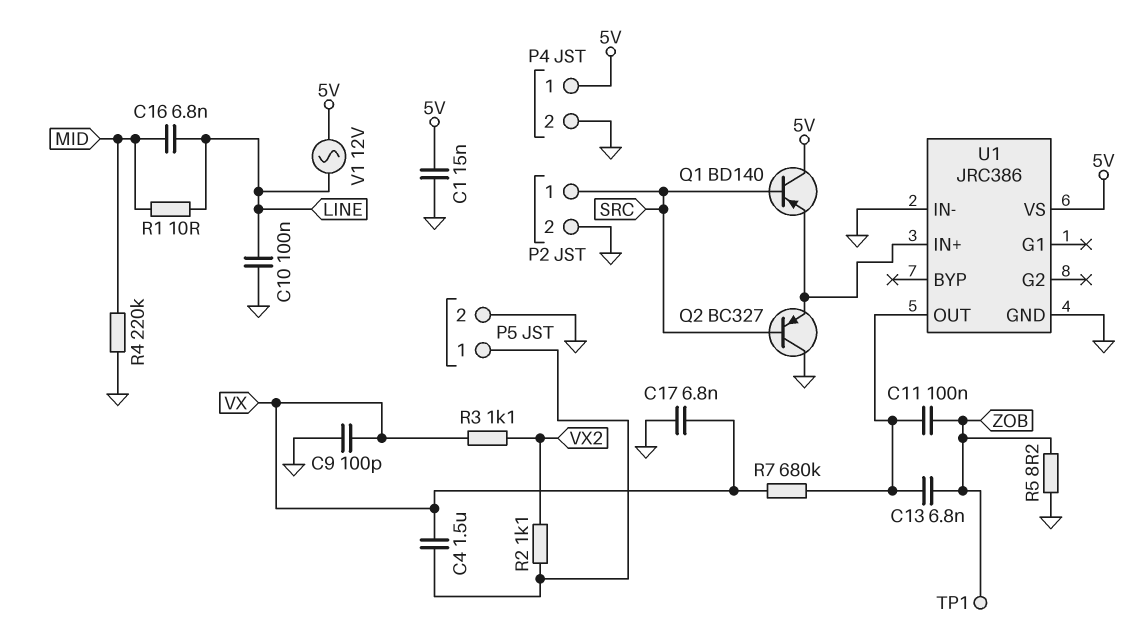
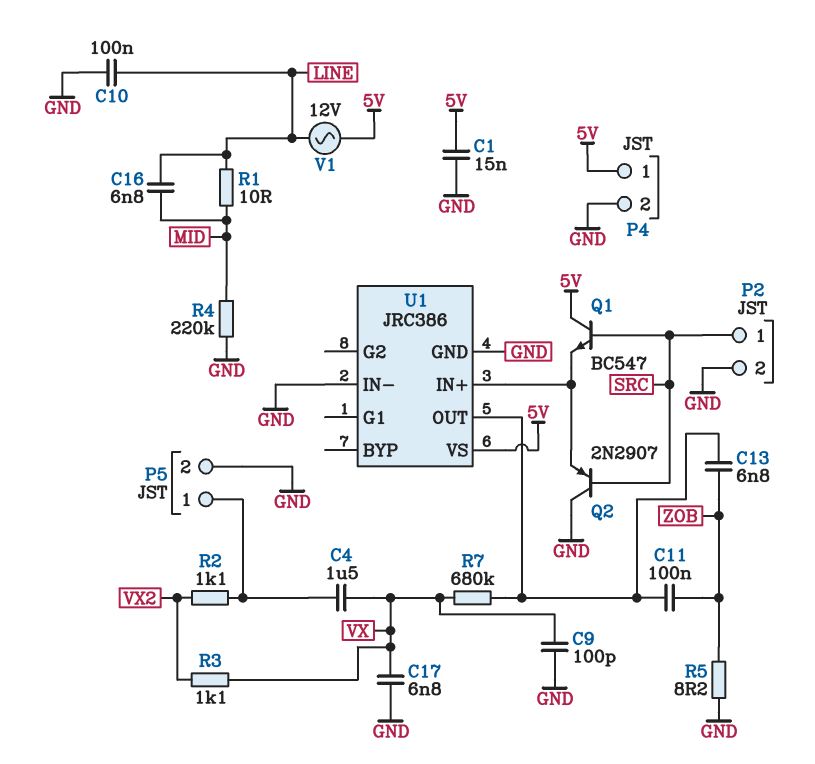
Q1: PNP BD140 (B SRC, C 5V, E U1/IN+) -> NPN BC547 (B SRC, C 5V, E U1/IN+)
Q2: PNP BC327 (B SRC, C GND, E U1/IN+) -> PNP 2N2907 (B SRC, C GND, E U1/IN+)
TP1: test point (ZOB) -> none

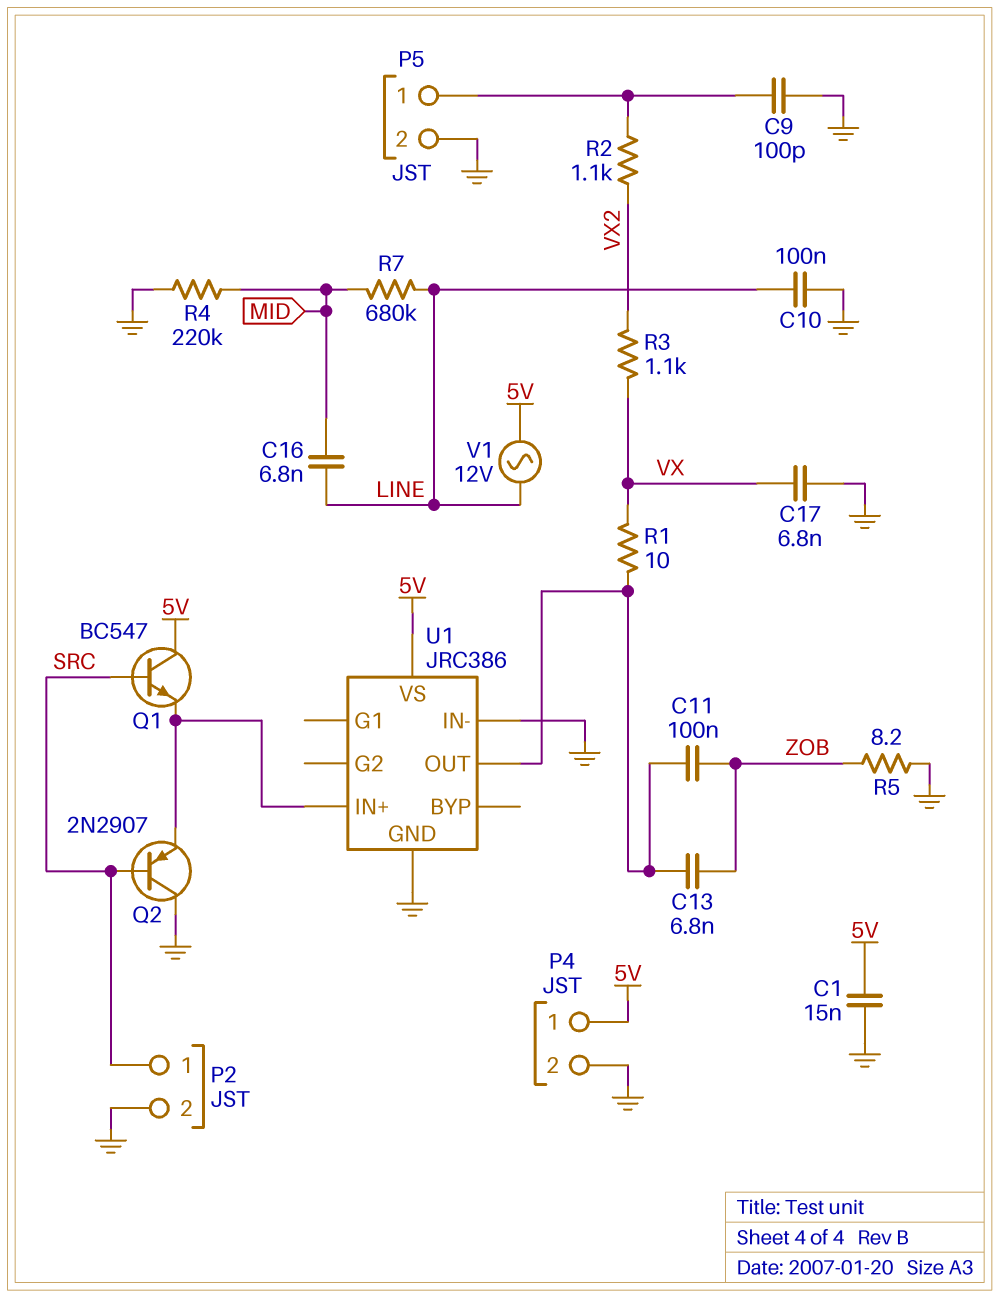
C4: 1.5uF (P5/1, VX) -> none
C9: 100pF (GND, VX) -> 100pF (GND, P5/1)
R1: 10 (LINE, MID) -> 10 (U1/OUT, VX)
R7: 680k (U1/OUT, VX) -> 680k (LINE, MID)

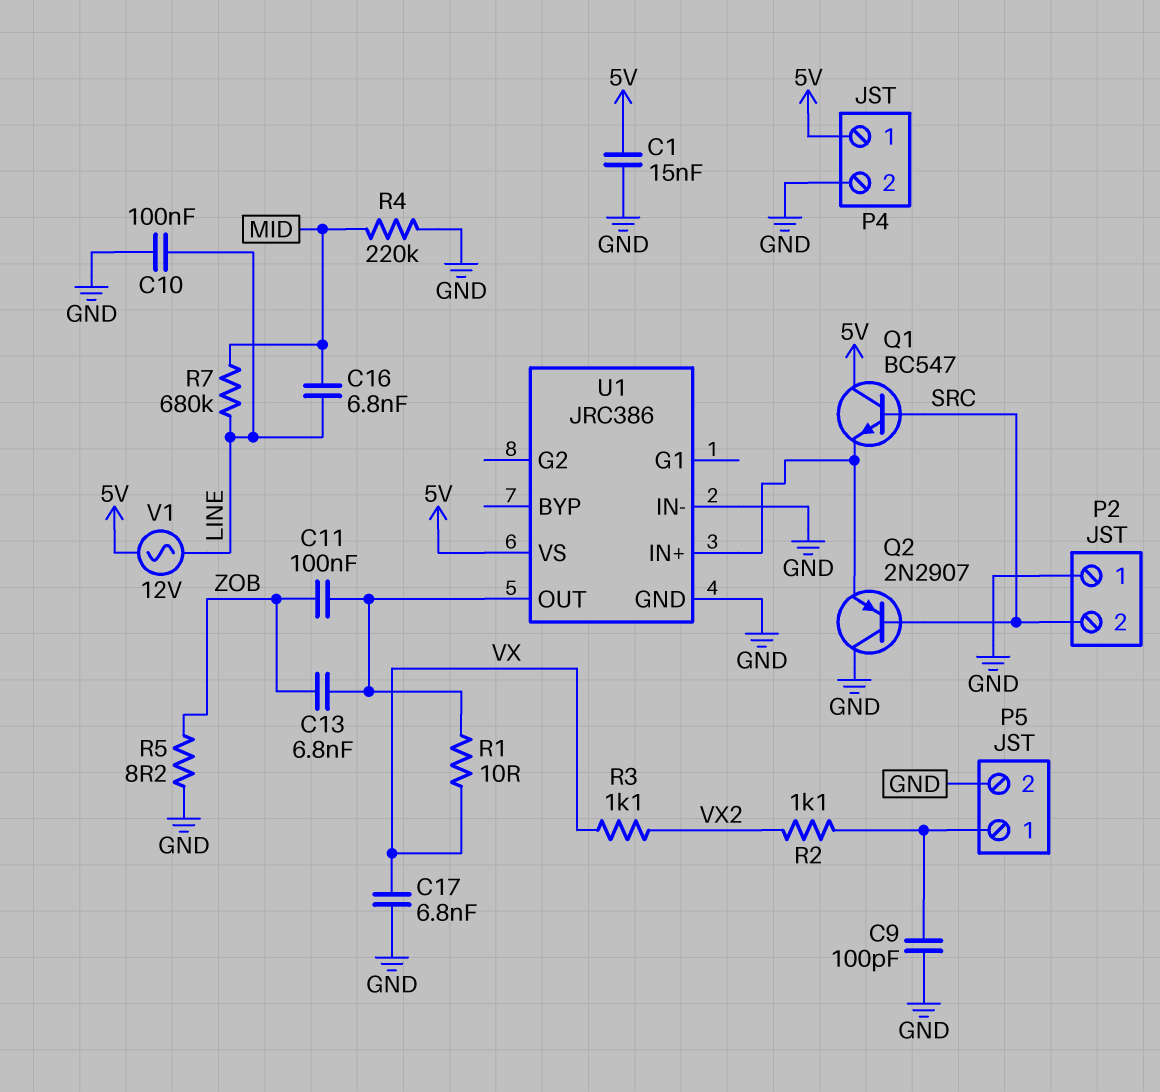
P2 pin 1: SRC -> GND
P2 pin 2: GND -> SRC

